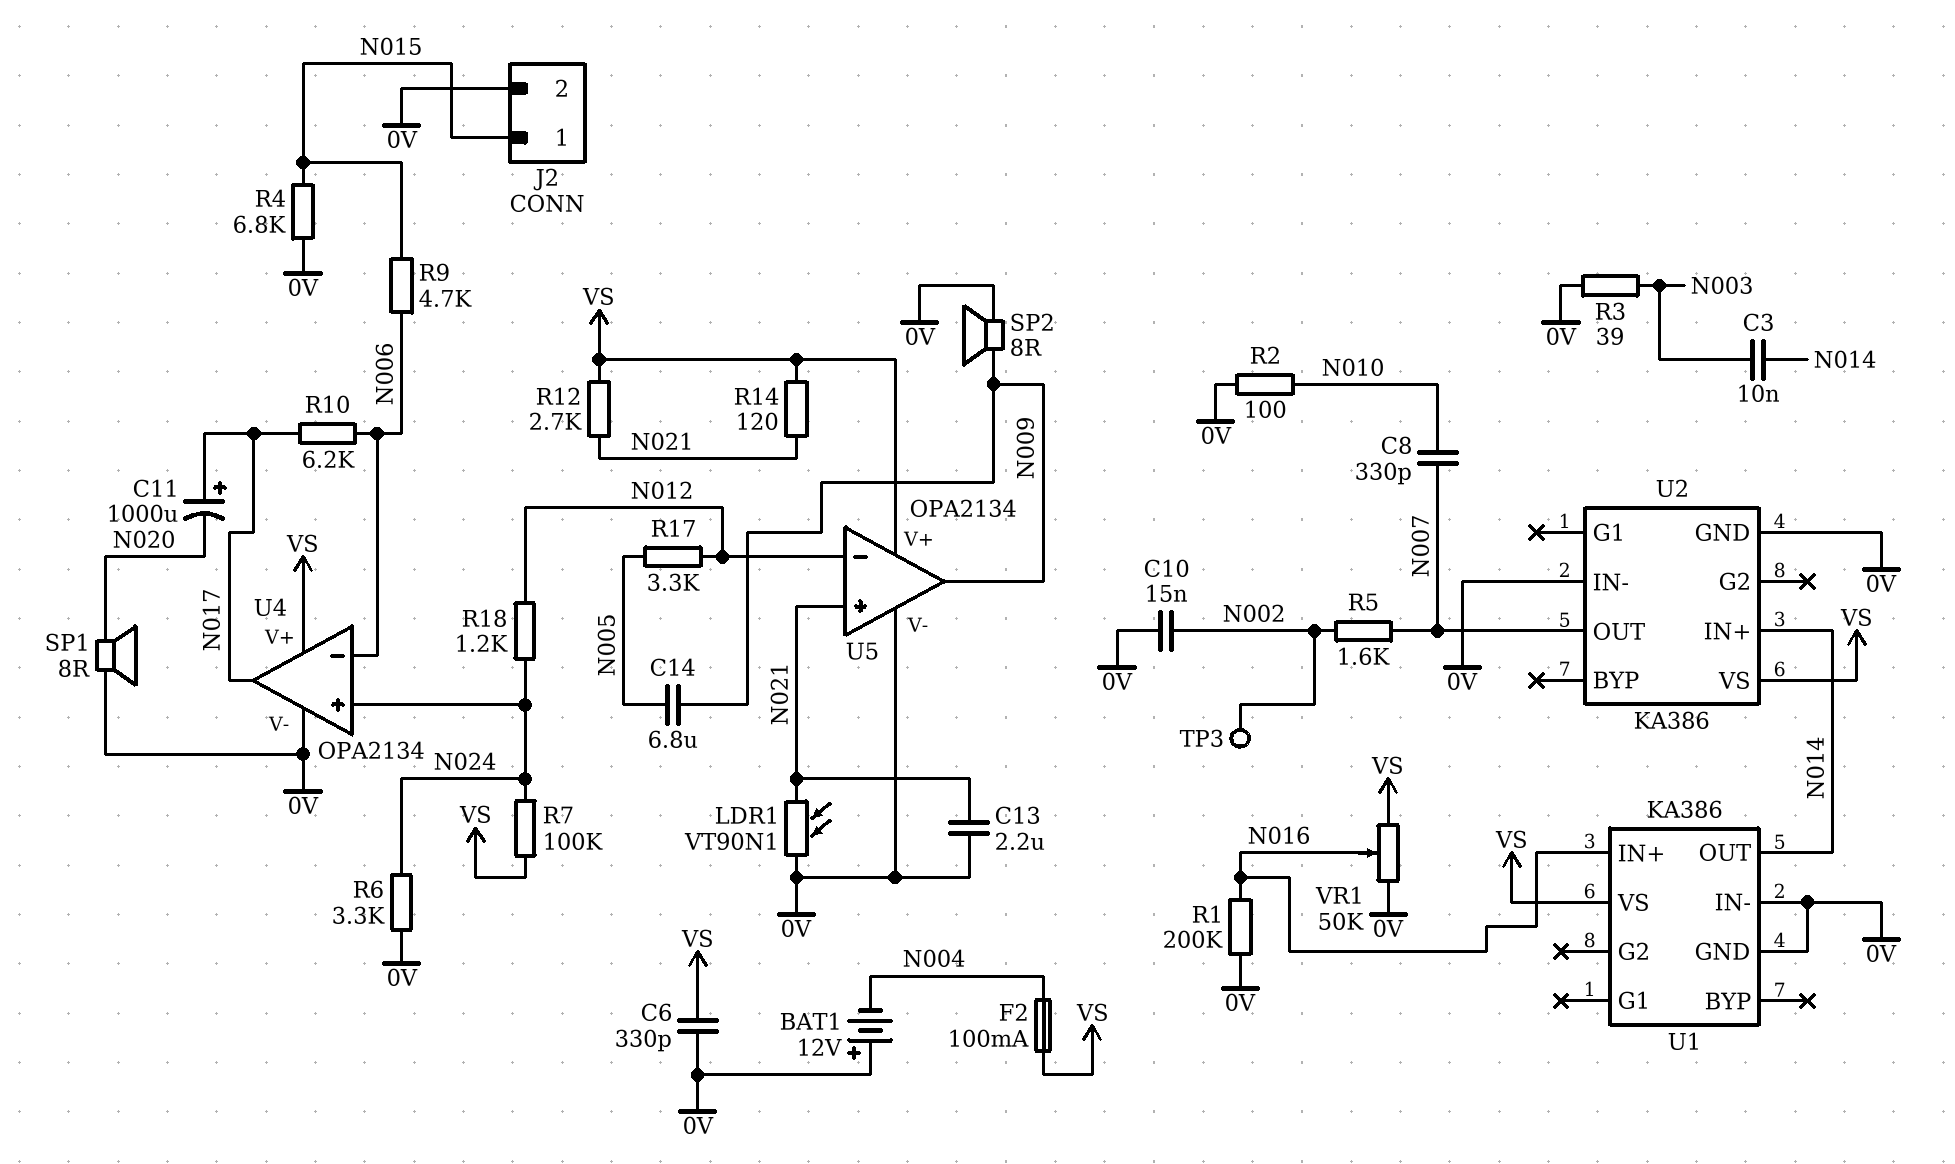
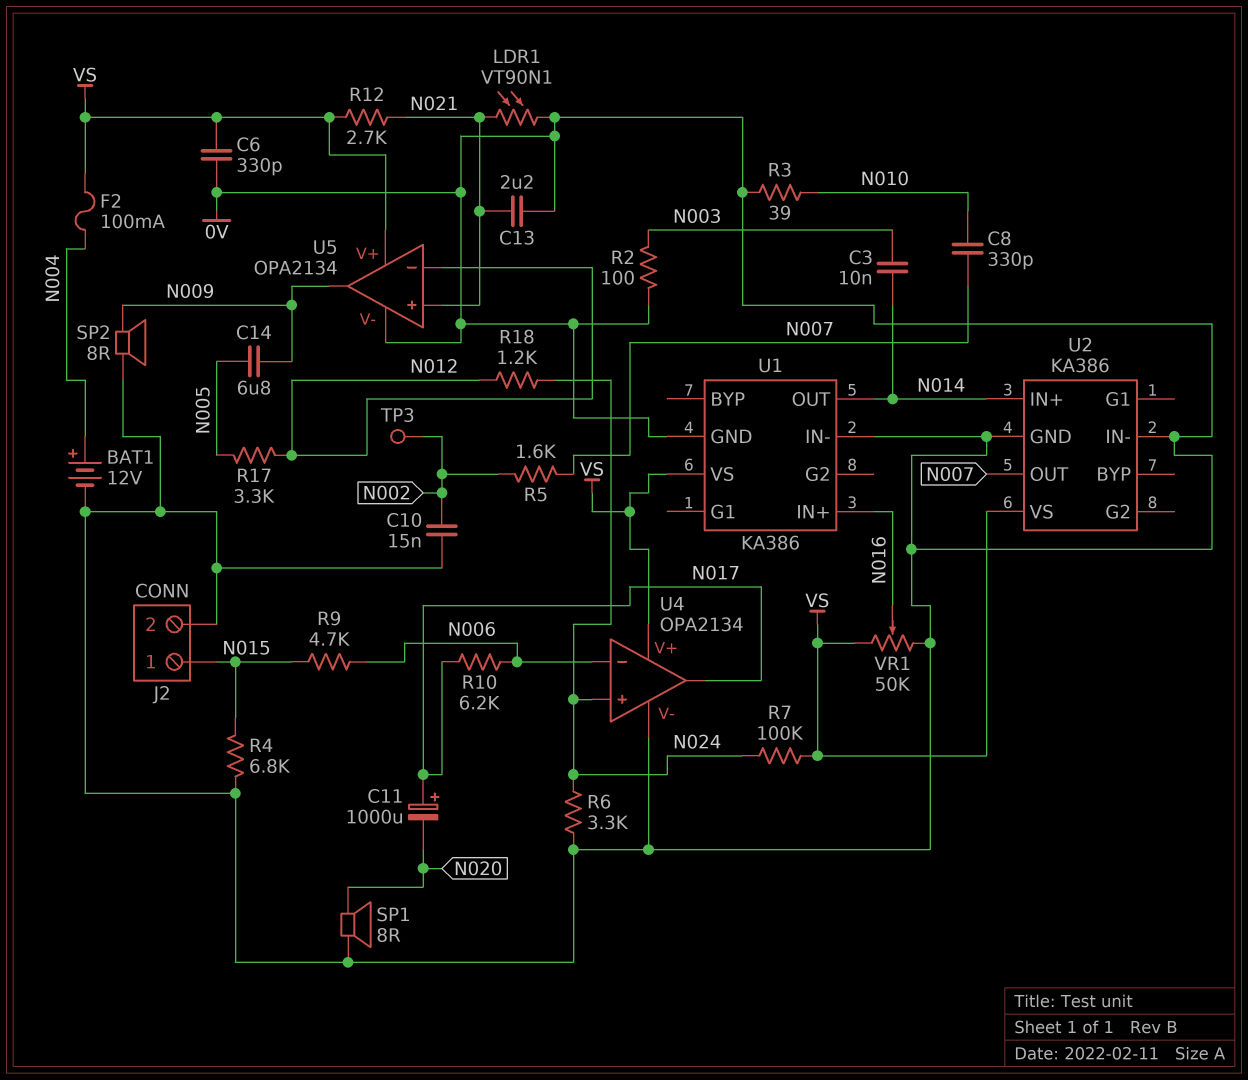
BAT1: 12V (plus 0V, minus N004) -> 12V (plus N004, minus 0V)
R1: 200k (0V, N016) -> none
R2: 100 (0V, N010) -> 100 (0V, N003)
R3: 39 (0V, N003) -> 39 (0V, N010)
R14: 120 (N021, VS) -> none

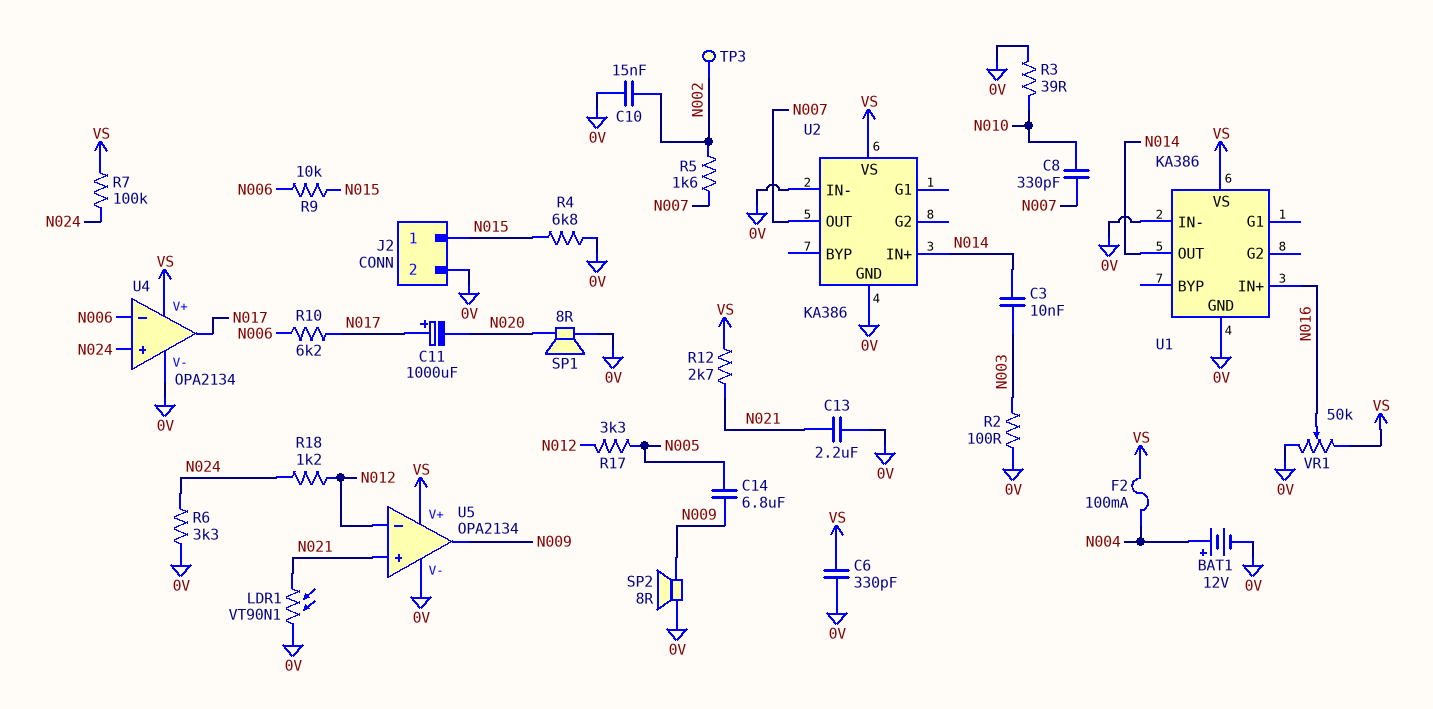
R9: 4.7k (N006, N015) -> 10k (N006, N015)

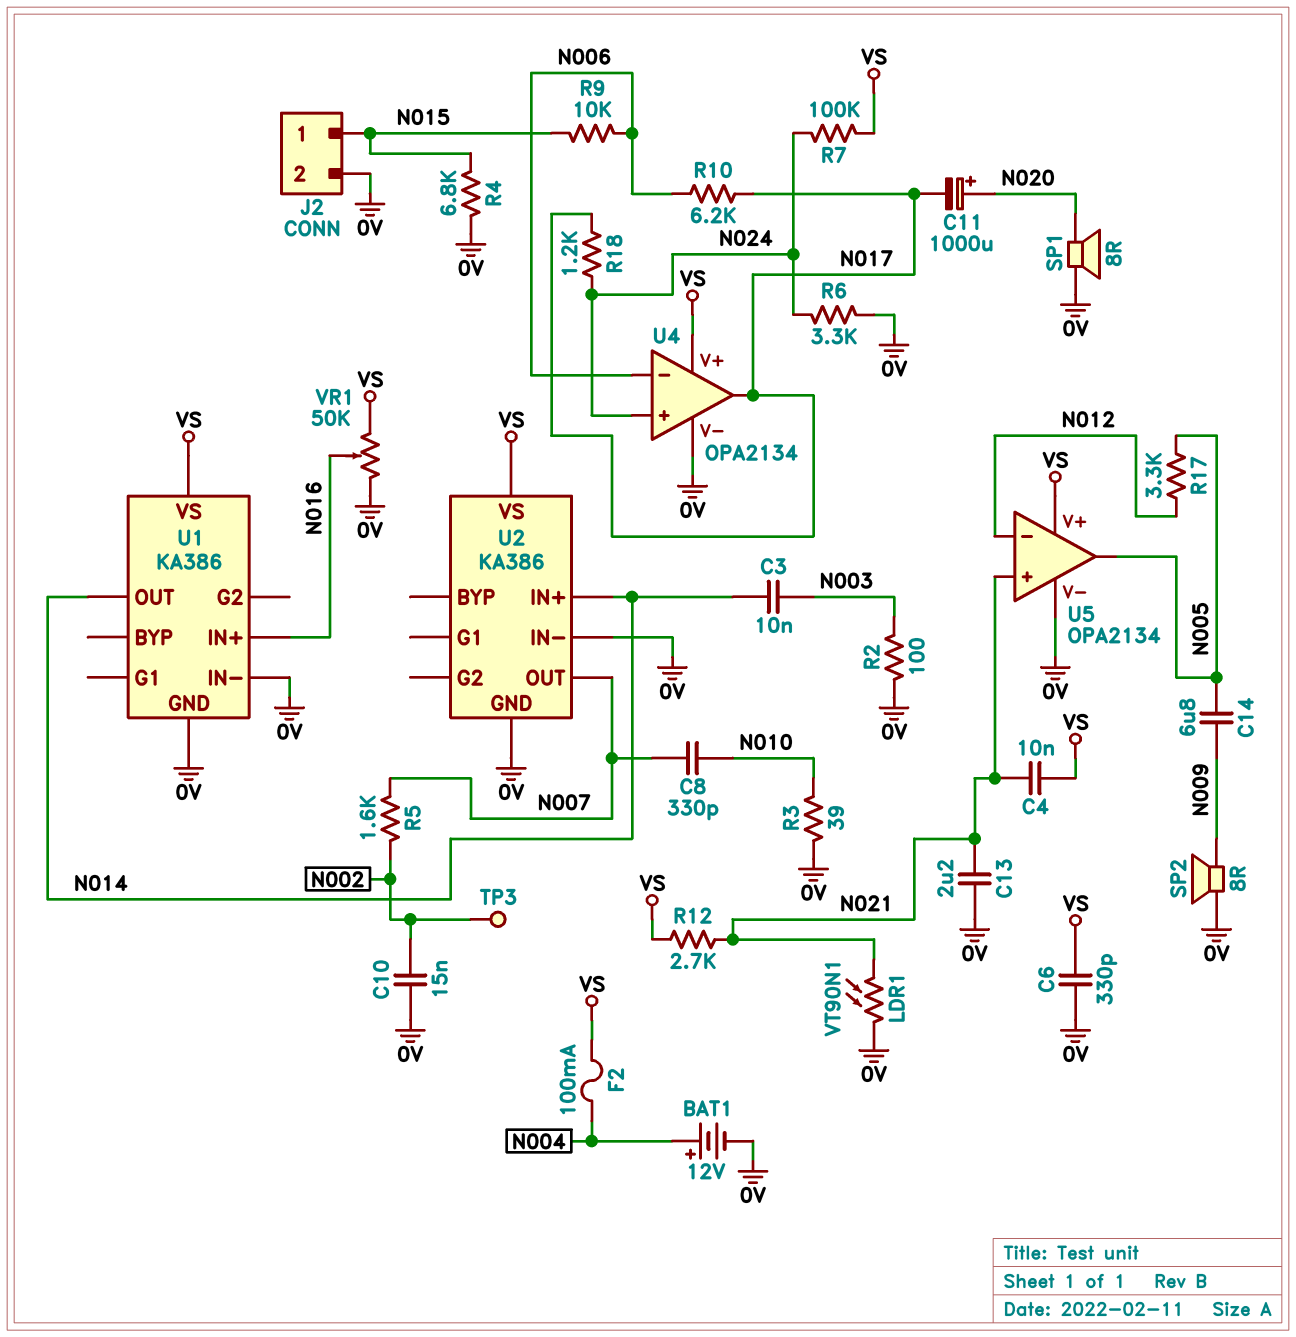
C4: none -> 10nF (N021, VS)
C11: 1000uF (plus N017, minus N020) -> 1000uF (plus N020, minus N017)
R18: 1.2k (N012, N024) -> 1.2k (N017, N024)
U5 pin out: N009 -> N005

